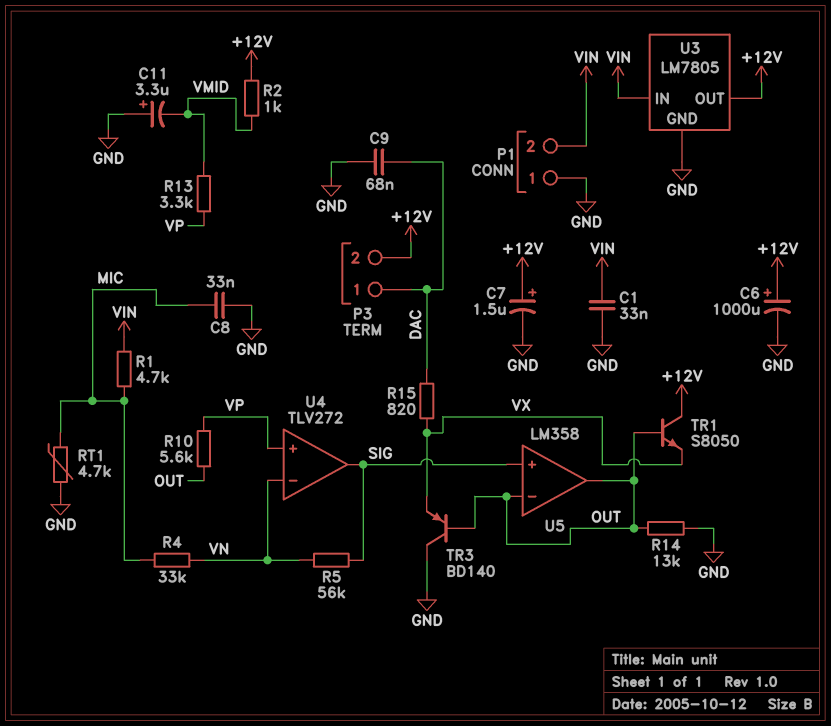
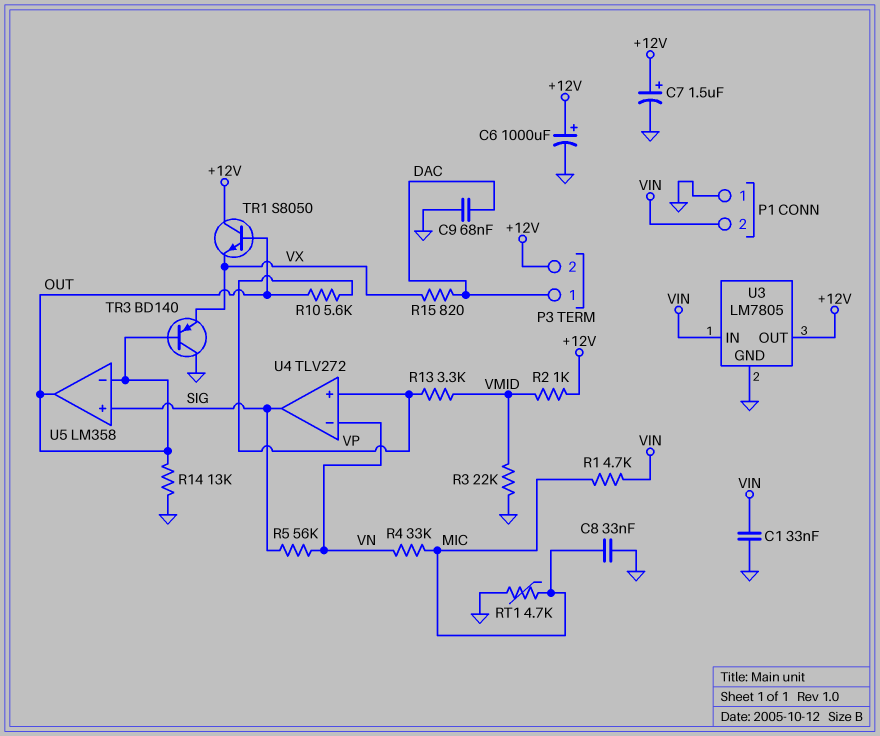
C11: 3.3uF (plus GND, minus VMID) -> none
R3: none -> 22k (GND, VMID)

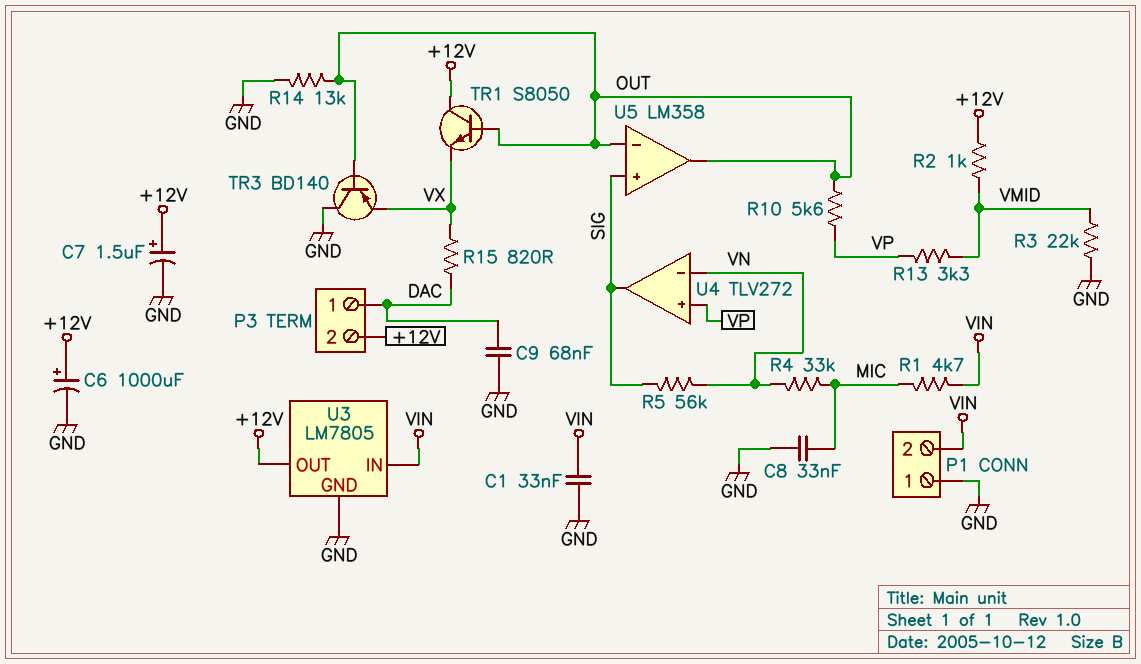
RT1: 4.7k (GND, MIC) -> none

